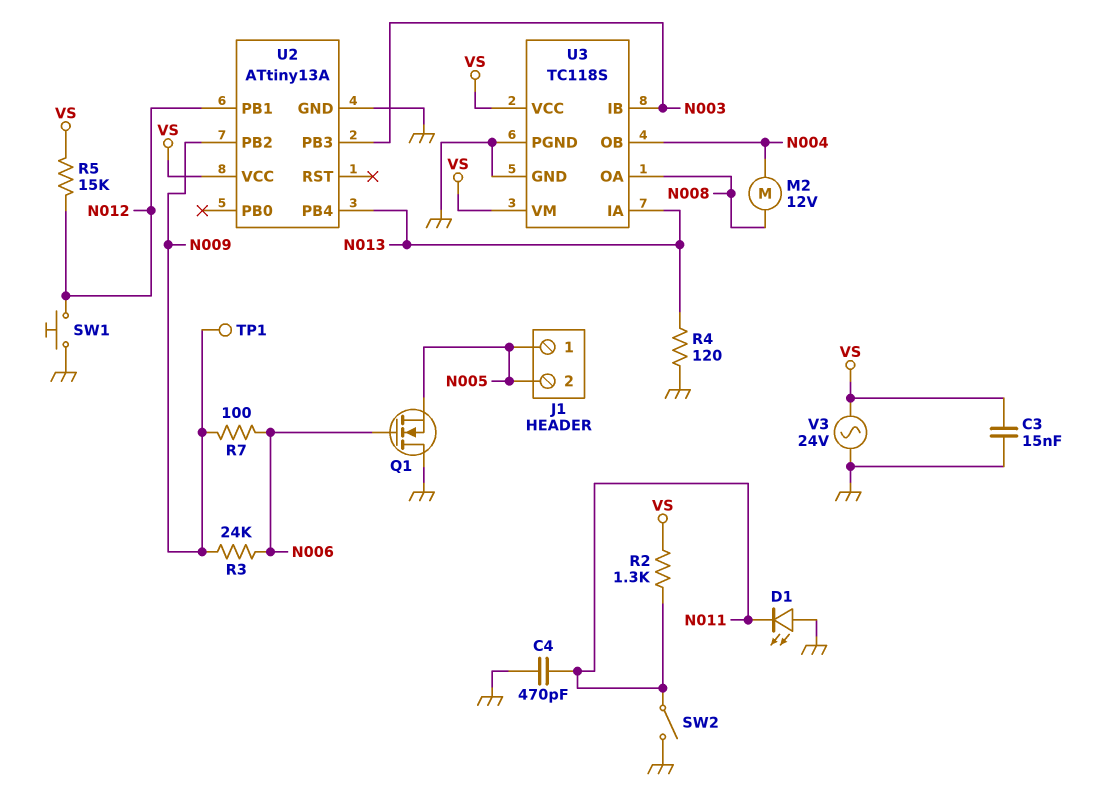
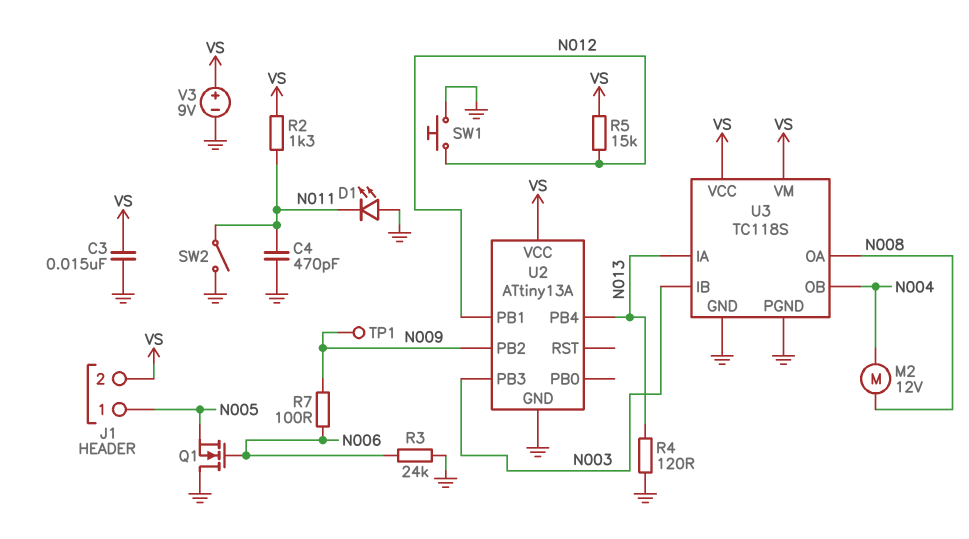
J1 pin 2: N005 -> VS
R3: 24k (N006, N009) -> 24k (GND, N006)
V3: AC 24V (GND, VS) -> 9V (plus VS, minus GND)

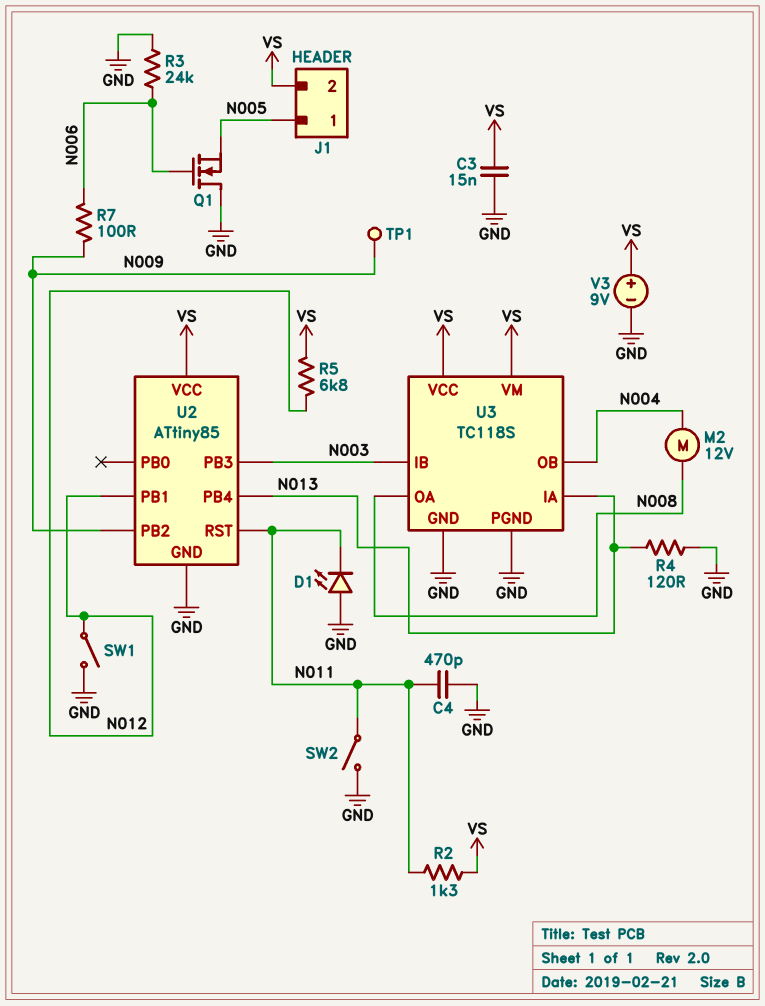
R5: 15k (N012, VS) -> 6.8k (N012, VS)
SW1: button (GND, N012) -> switch (GND, N012)
U2: ATtiny13A -> ATtiny85
U2 pin RST: none -> N011

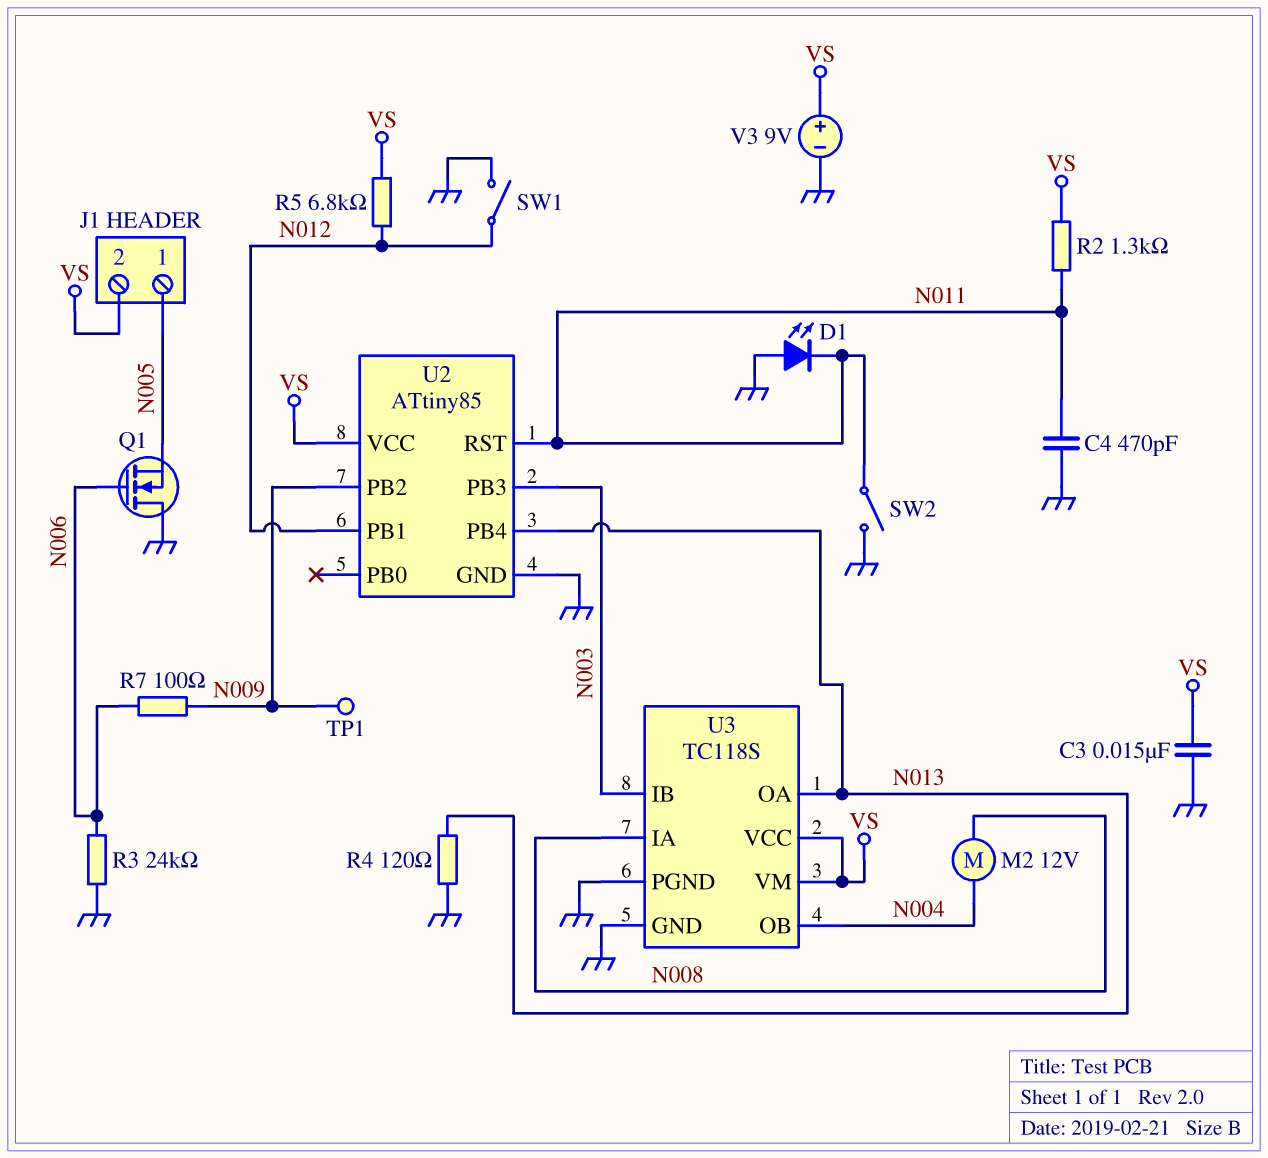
U3 pin IA: N013 -> N008
U3 pin OA: N008 -> N013

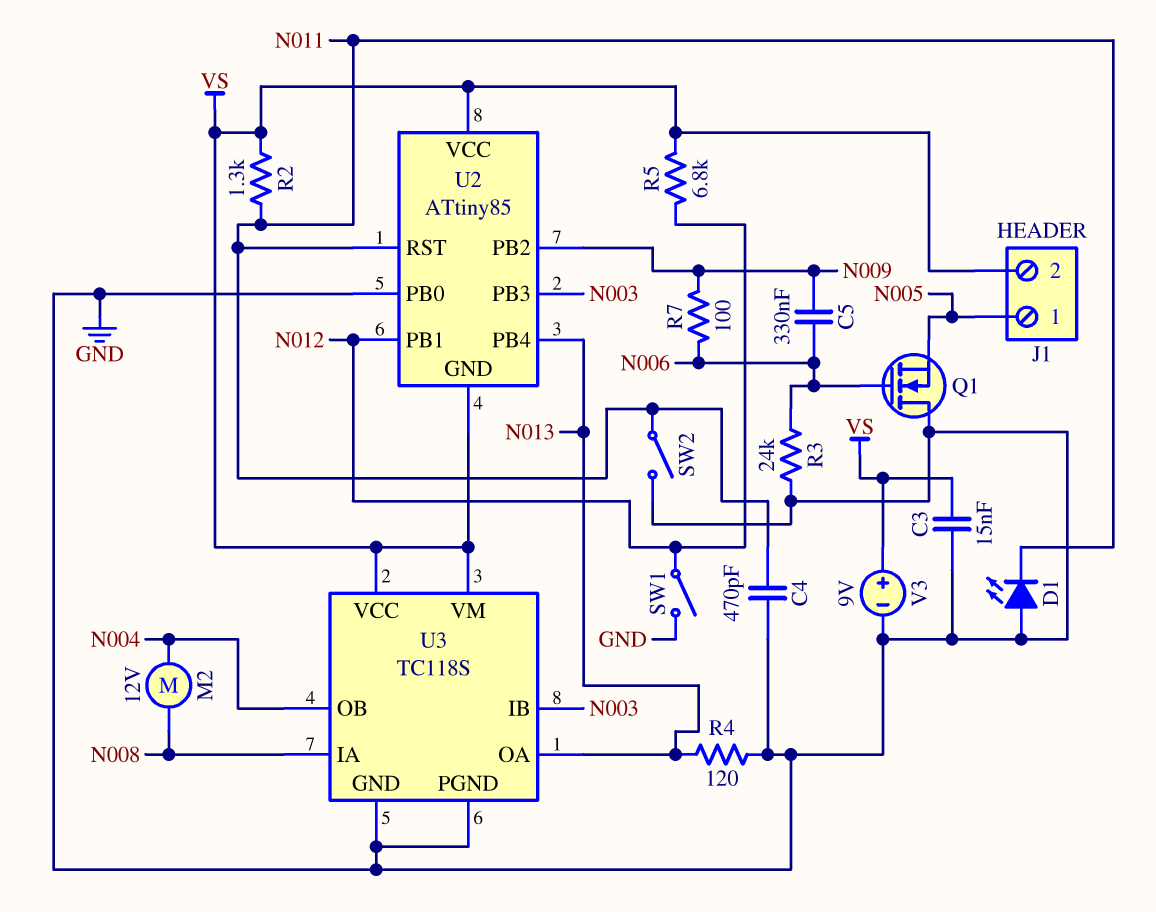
C5: none -> 330nF (N006, N009)
TP1: test point (N009) -> none
U2 pin GND: GND -> VS
U2 pin PB0: none -> GND

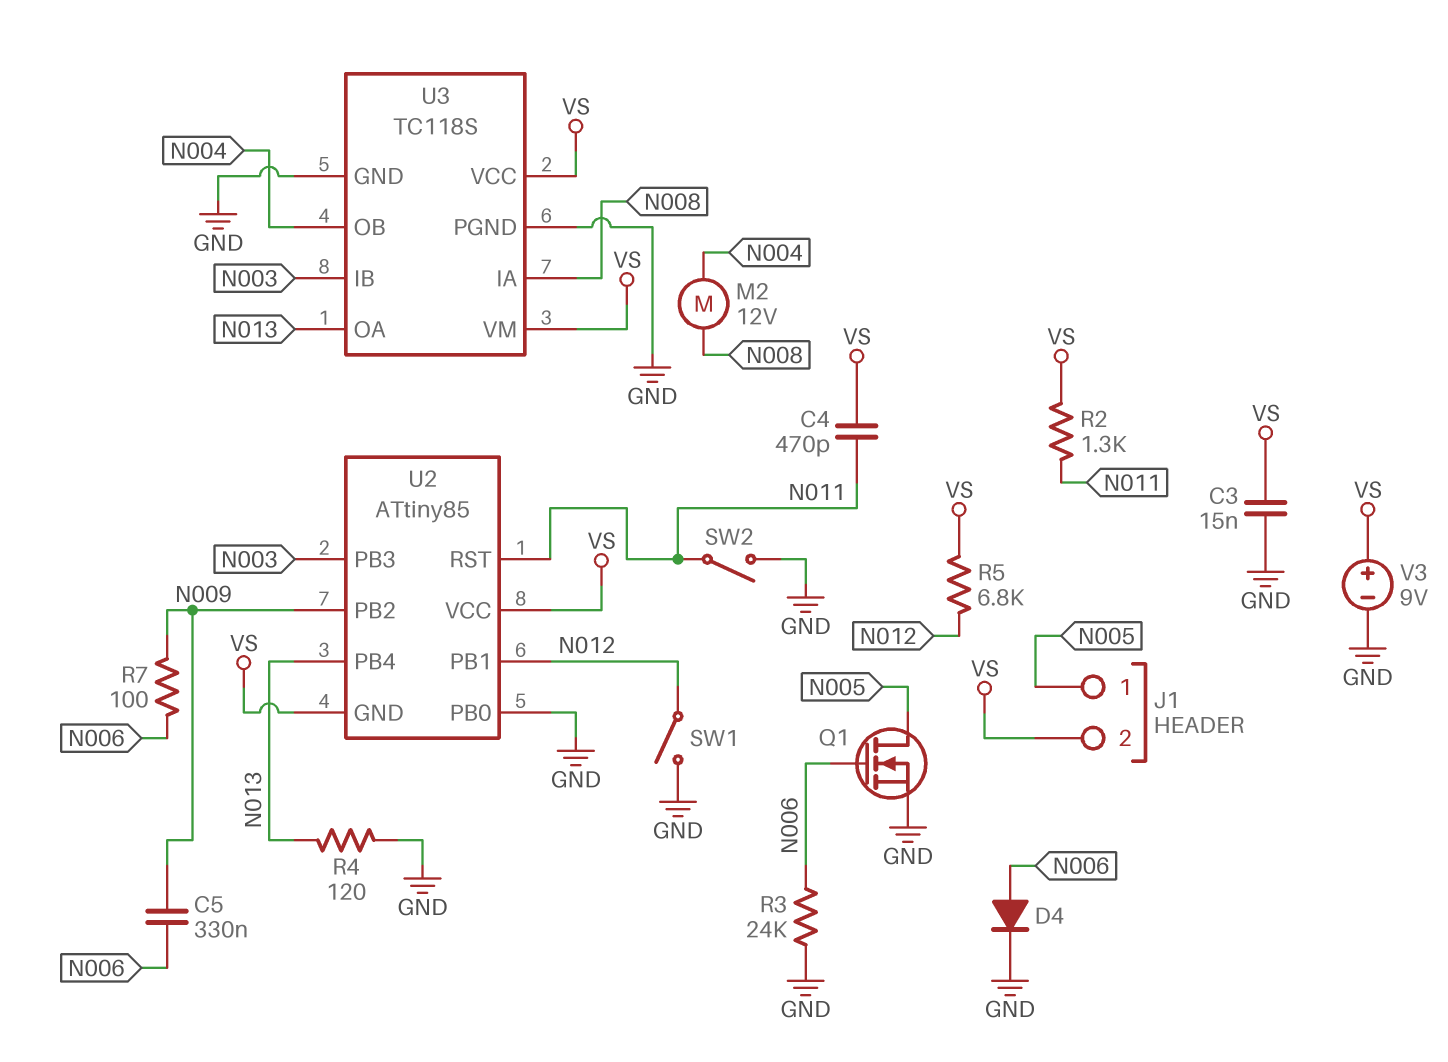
C4: 470pF (GND, N011) -> 470pF (N011, VS)
D1: LED (A GND, K N011) -> none
D4: none -> diode (A N006, K GND)
Q1: NMOS (G N006, D GND, S N005) -> NMOS (G N006, D N005, S GND)

